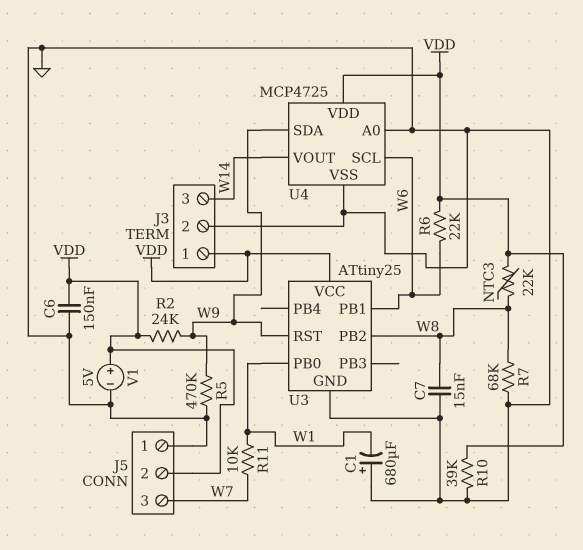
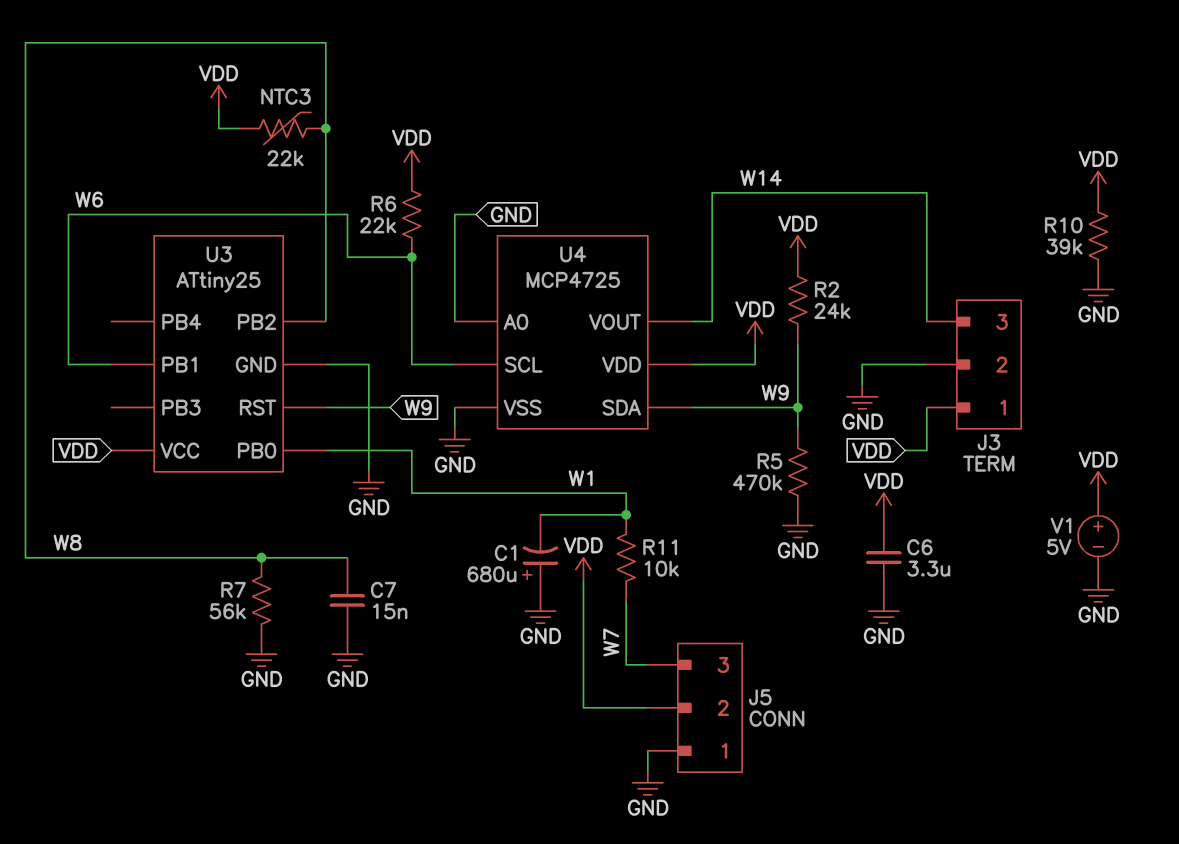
C6: 150nF (GND, VDD) -> 3.3uF (GND, VDD)
R7: 68k (GND, W8) -> 56k (GND, W8)

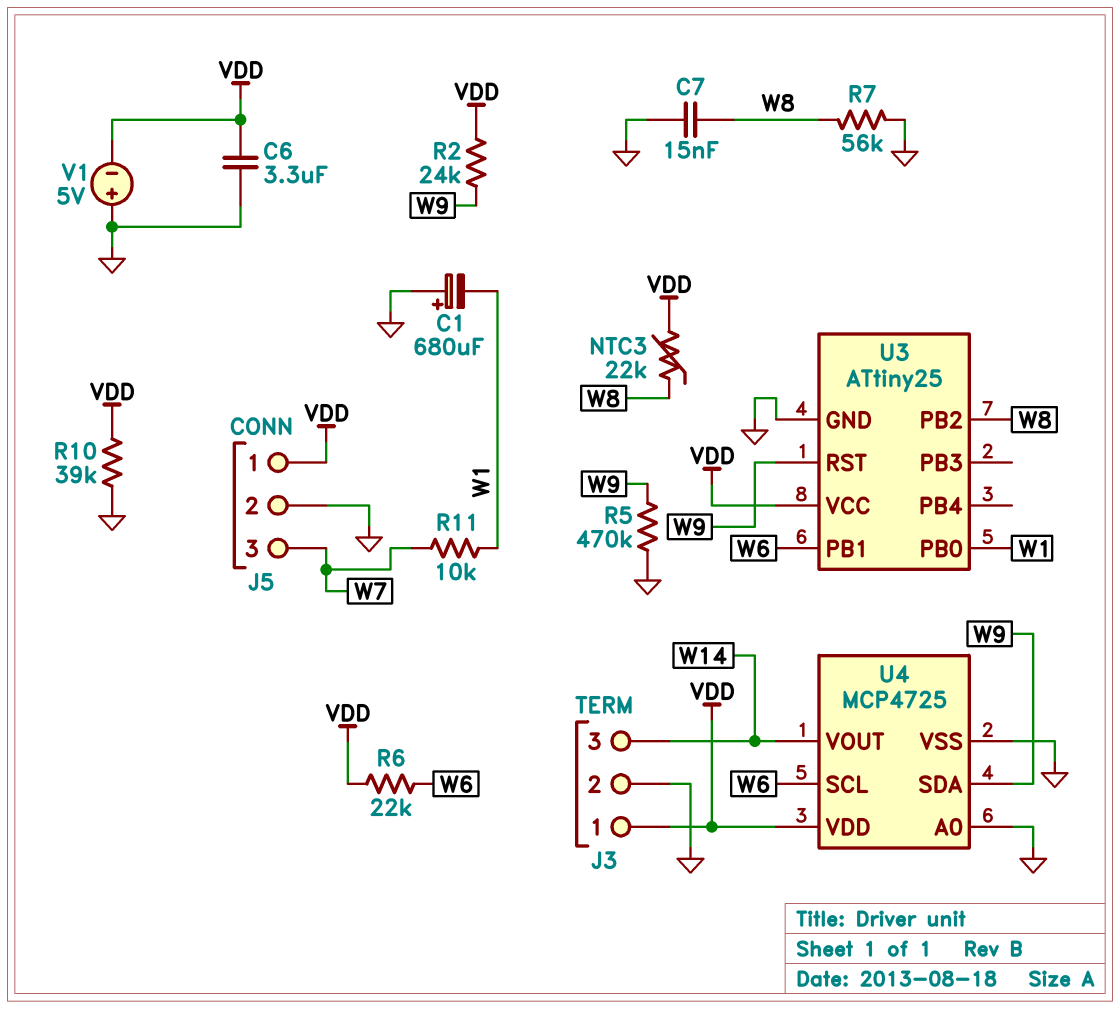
J5 pin 1: GND -> VDD
J5 pin 2: VDD -> GND
V1: 5V (plus VDD, minus GND) -> 5V (plus GND, minus VDD)

